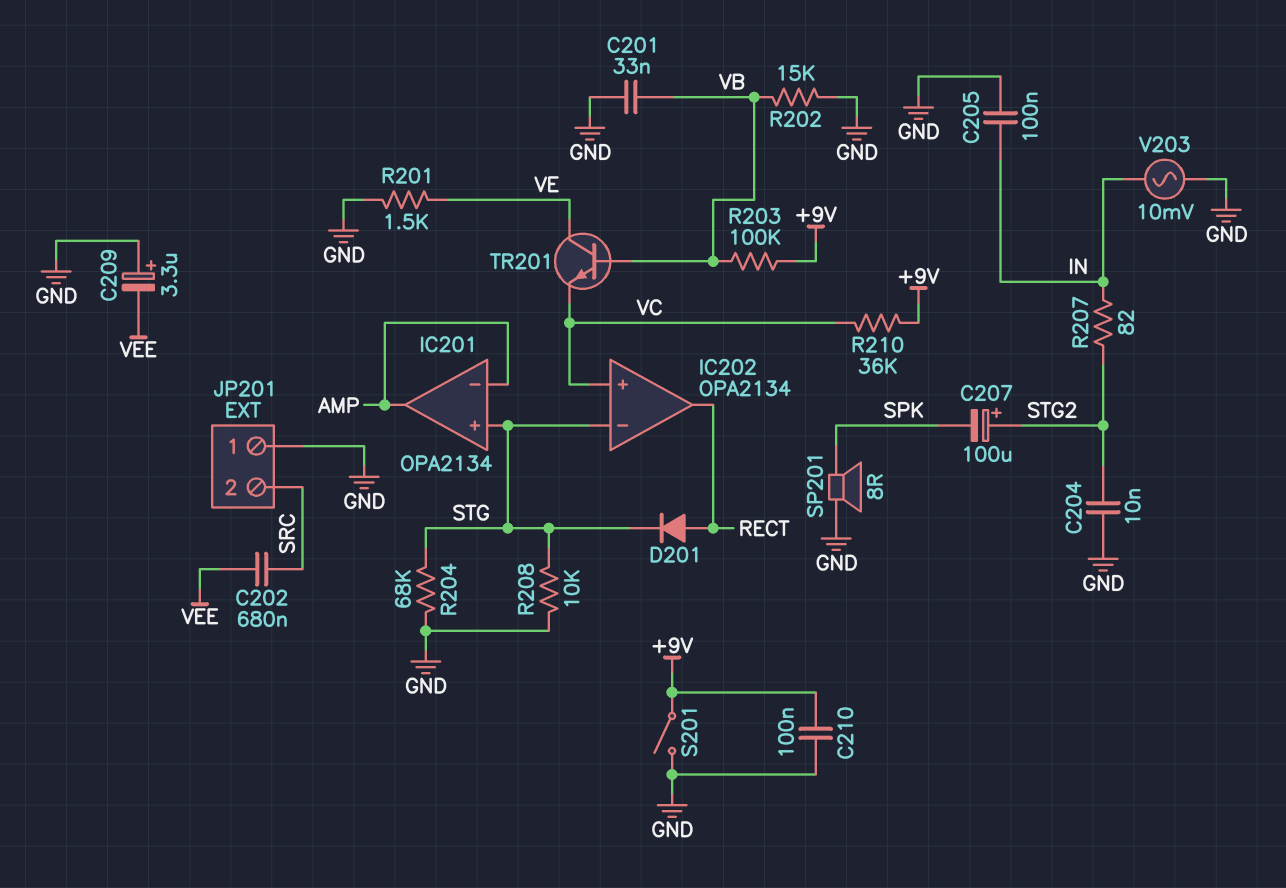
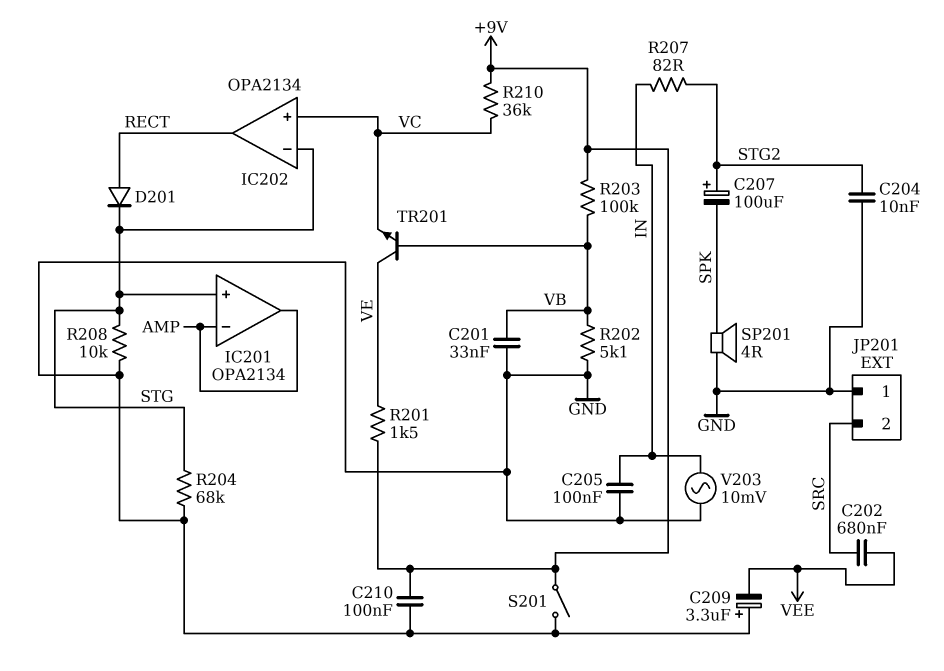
R201: 1.5k (GND, VE) -> 1.5k (+9V, VE)
R202: 15k (GND, VB) -> 5.1k (GND, VB)
SP201: speaker 8R (GND, SPK) -> speaker 4R (GND, SPK)

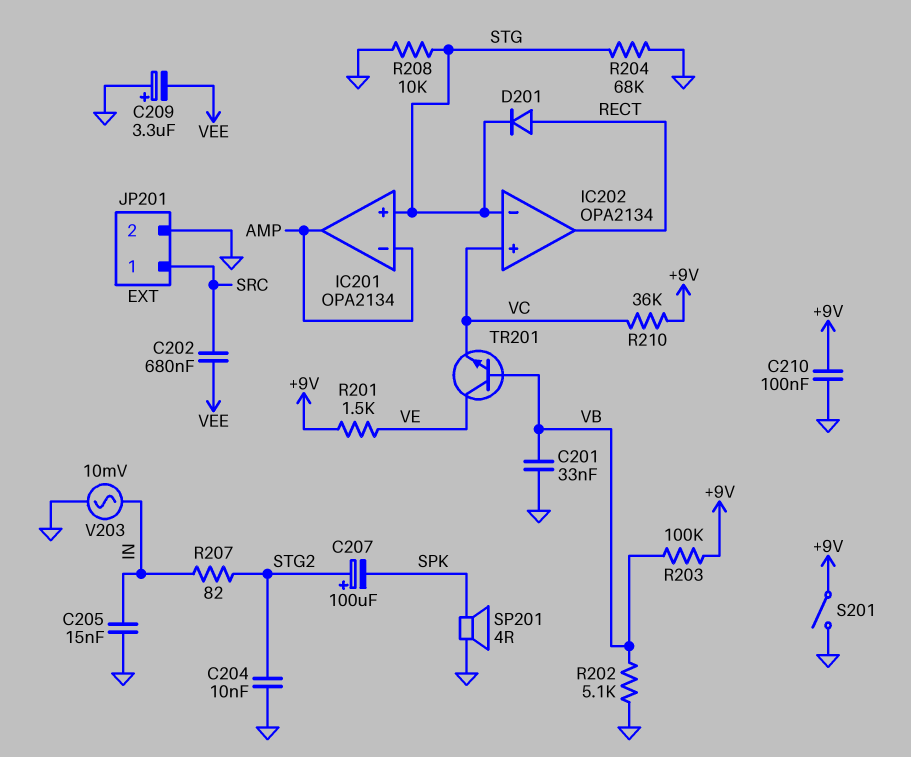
C205: 100nF (GND, IN) -> 15nF (GND, IN)
JP201 pin 1: GND -> SRC
JP201 pin 2: SRC -> GND

